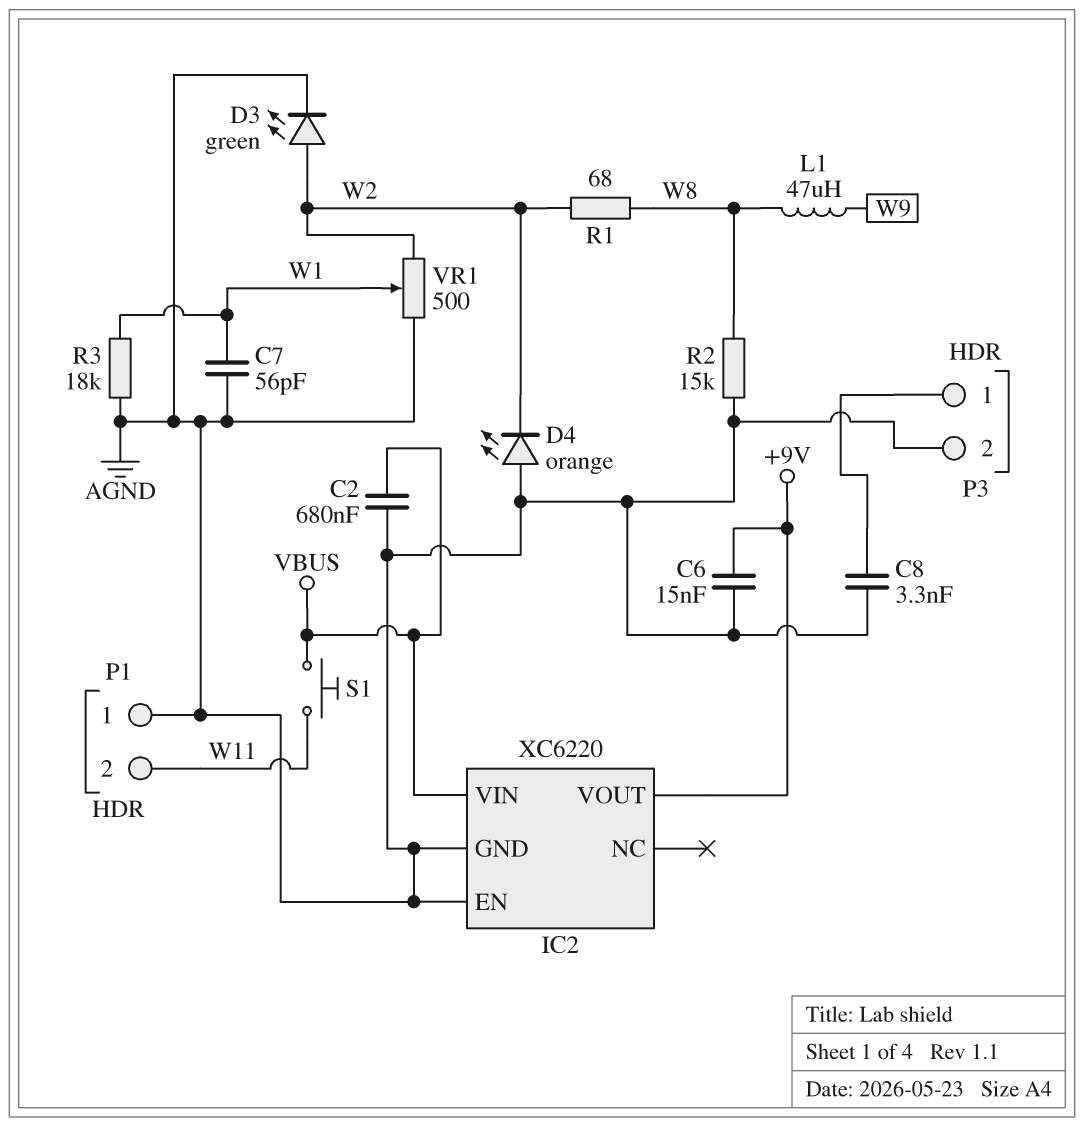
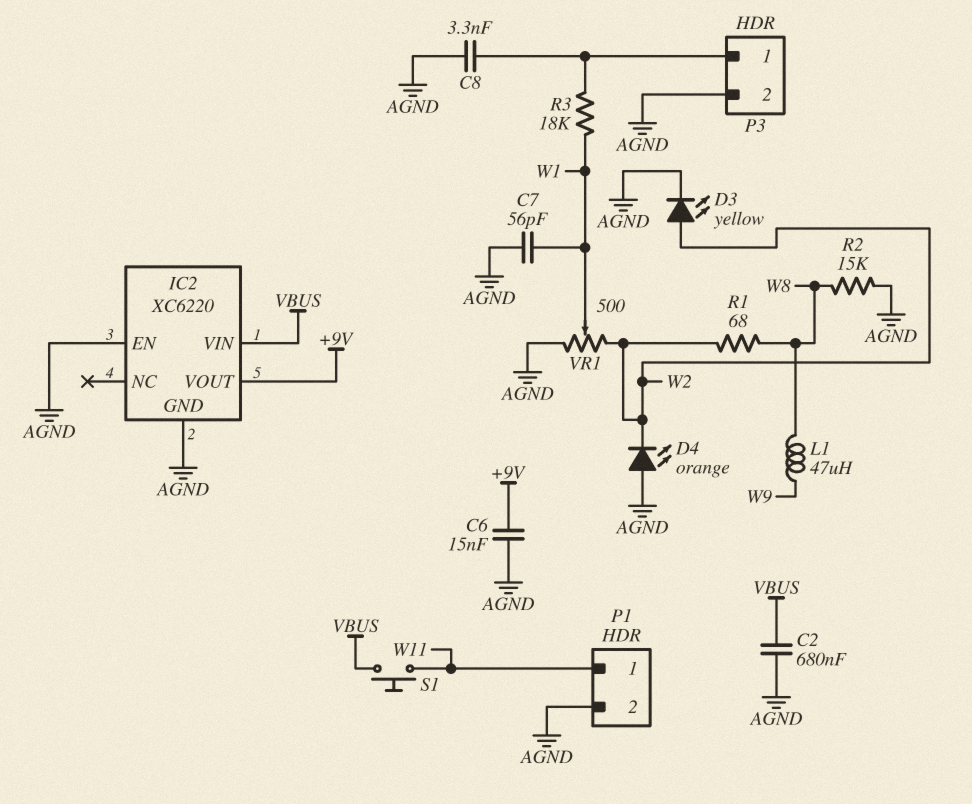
D3: LED green (A W2, K AGND) -> LED yellow (A W2, K AGND)
P1 pin 1: AGND -> W11
P1 pin 2: W11 -> AGND
R3: 18k (AGND, W1) -> 18k (P3/1, W1)

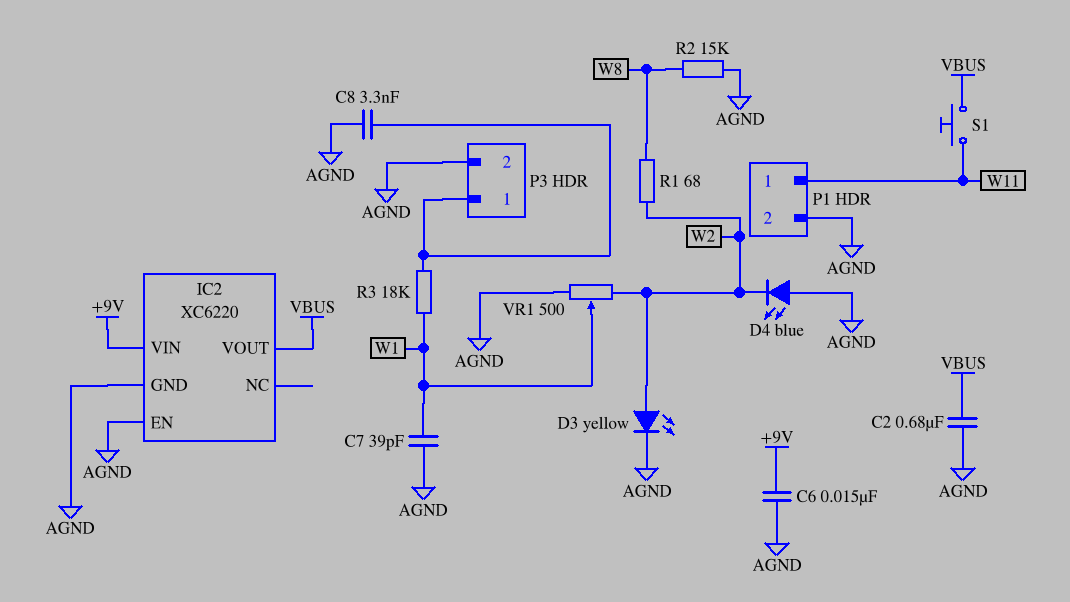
C7: 56pF (AGND, W1) -> 39pF (AGND, W1)
D4: LED orange (A AGND, K W2) -> LED blue (A AGND, K W2)
IC2 pin VIN: VBUS -> +9V
IC2 pin VOUT: +9V -> VBUS
L1: 47uH (W8, W9) -> none

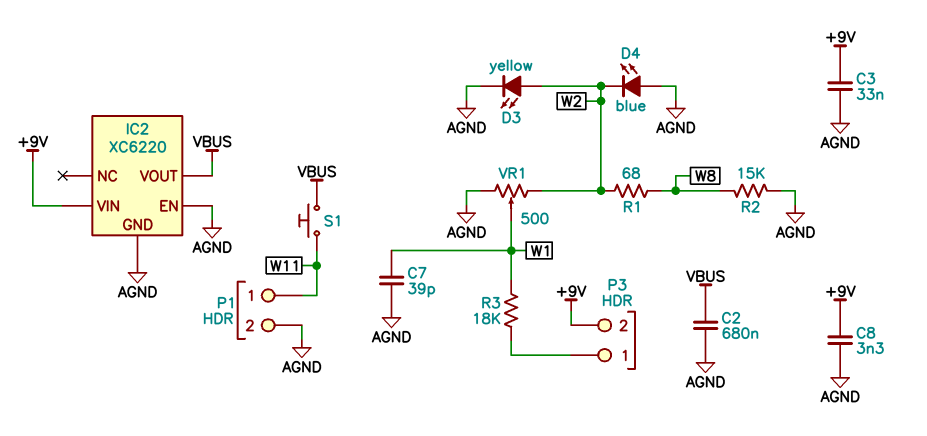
C3: none -> 33nF (+9V, AGND)
C6: 15nF (+9V, AGND) -> none
C8: 3.3nF (AGND, P3/1) -> 3.3nF (+9V, AGND)
P3 pin 2: AGND -> +9V

